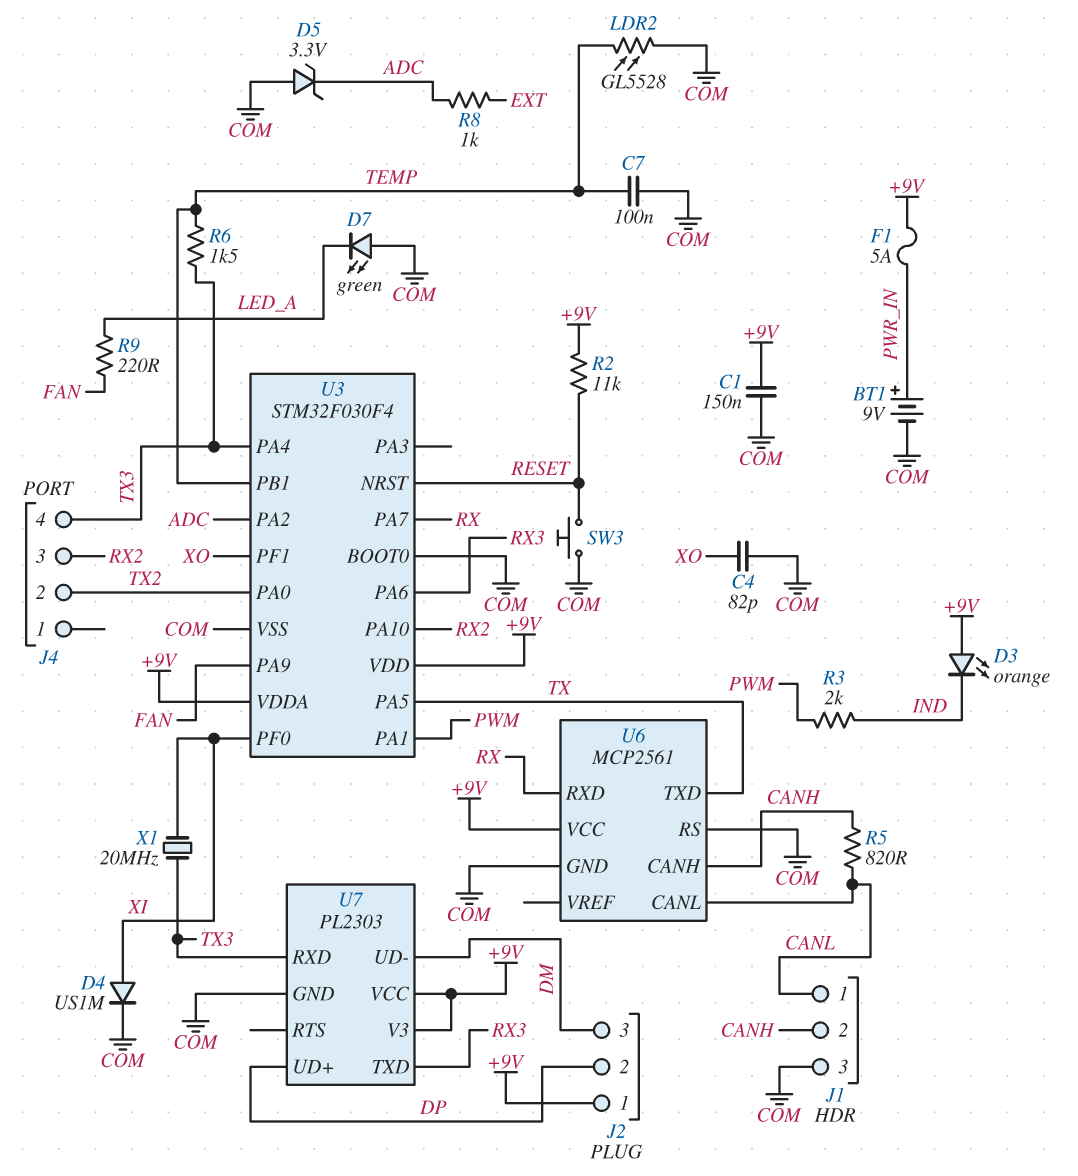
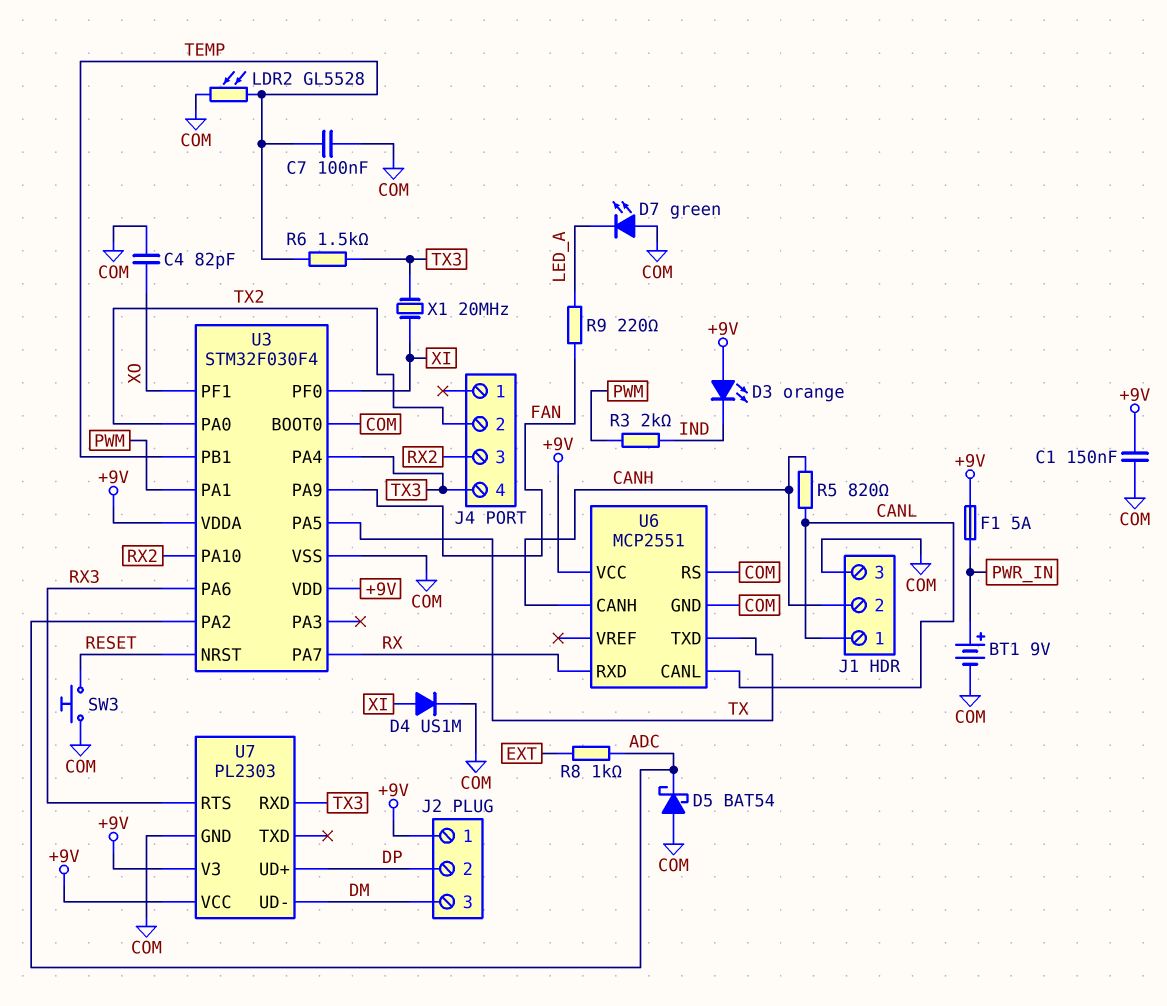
D5: zener 3.3V (A COM, K ADC) -> schottky BAT54 (A COM, K ADC)
R2: 11k (+9V, RESET) -> none
U6: MCP2561 -> MCP2551
U7 pin RTS: none -> RX3
U7 pin TXD: RX3 -> none

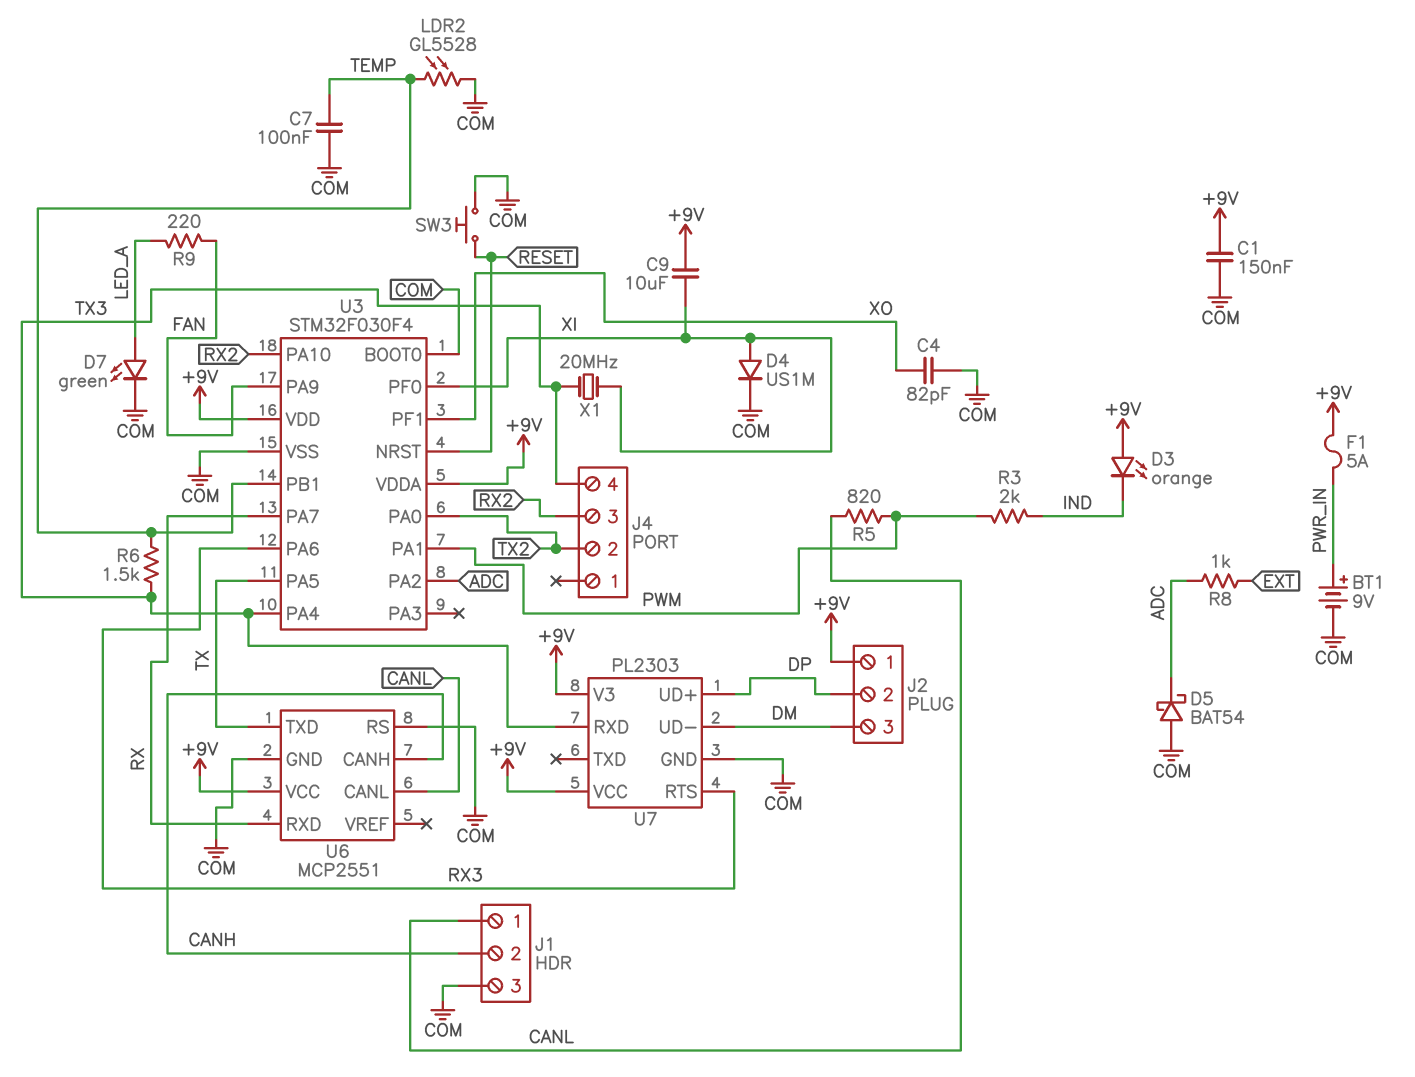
C9: none -> 10uF (+9V, XI)
D7: LED green (A COM, K LED_A) -> LED green (A LED_A, K COM)
R5: 820 (CANH, CANL) -> 820 (CANL, PWM)

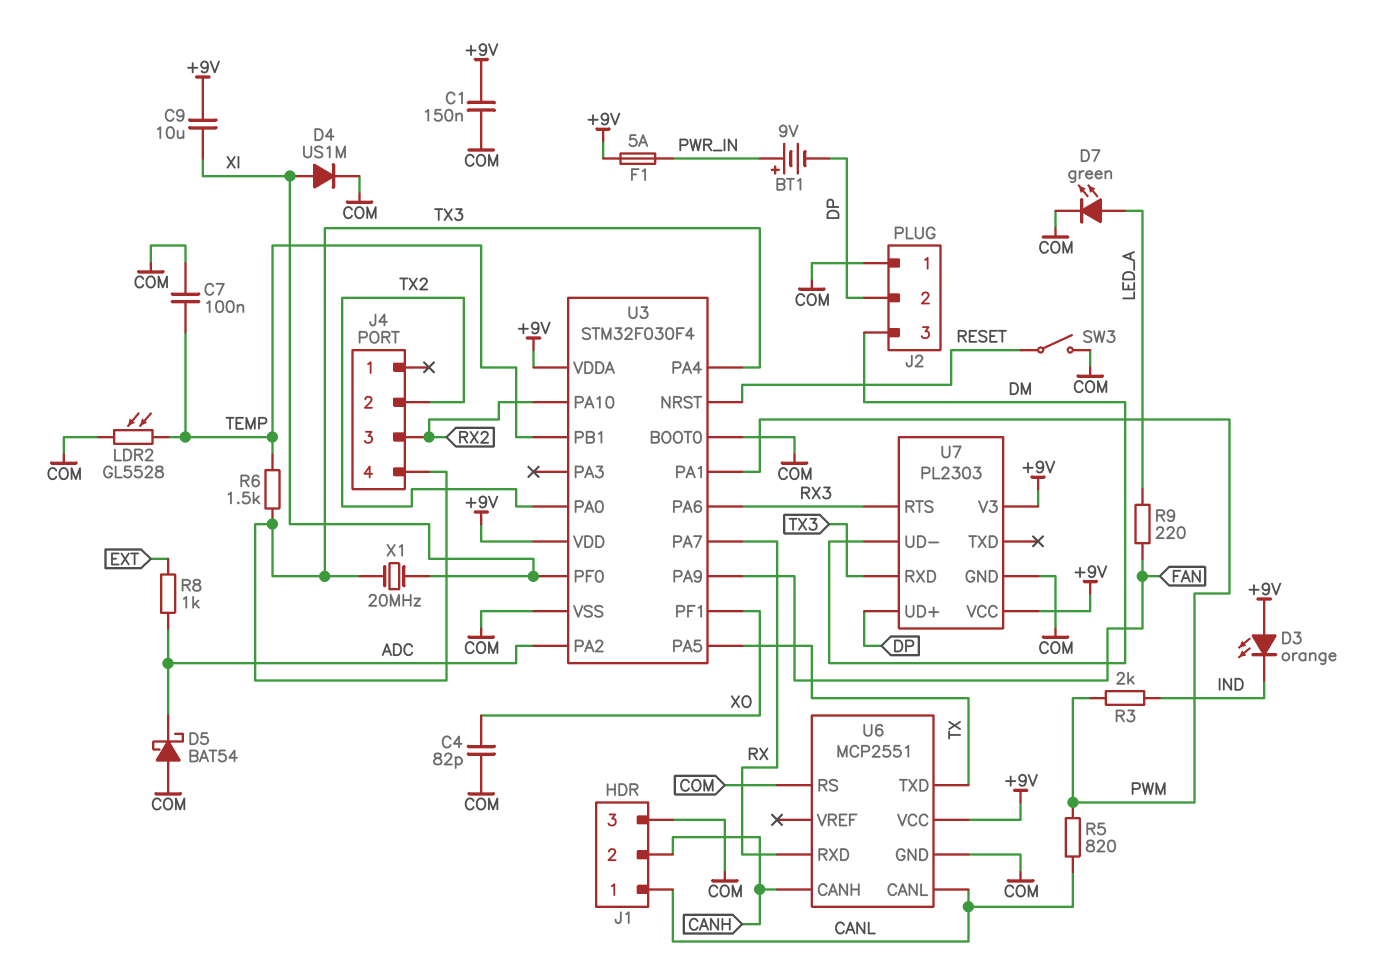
BT1: 9V (plus PWR_IN, minus COM) -> 9V (plus PWR_IN, minus DP)
J2 pin 1: +9V -> COM
SW3: button (COM, RESET) -> switch (COM, RESET)

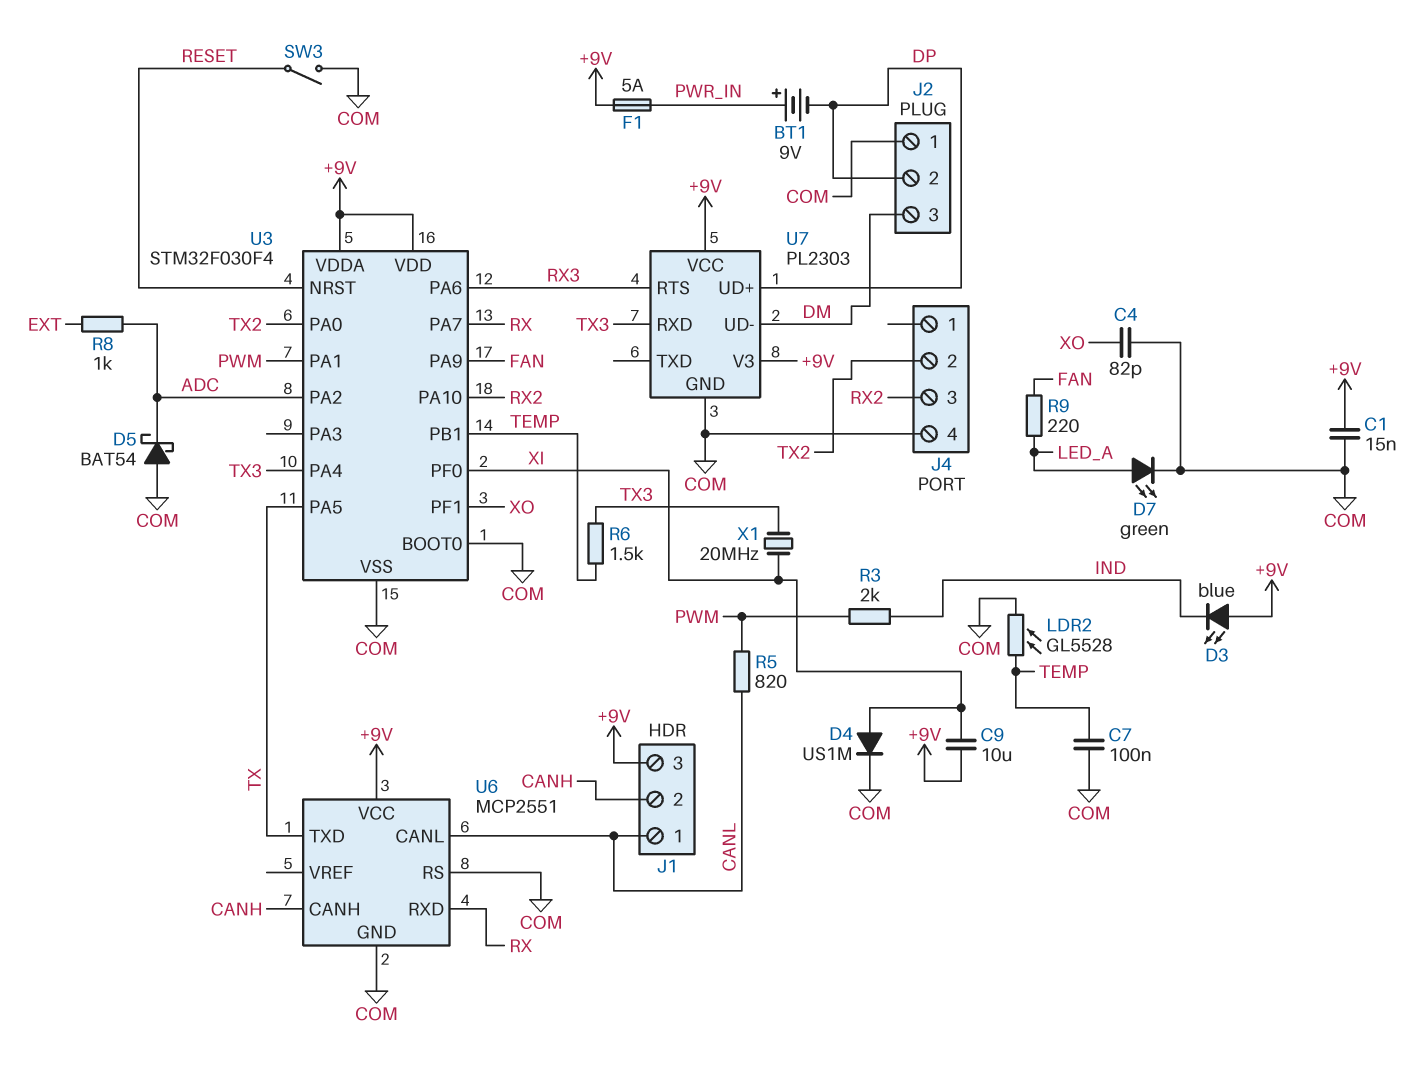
C1: 150nF (+9V, COM) -> 15nF (+9V, COM)
D3: LED orange (A +9V, K IND) -> LED blue (A +9V, K IND)
J1 pin 3: COM -> +9V
J4 pin 4: TX3 -> COM

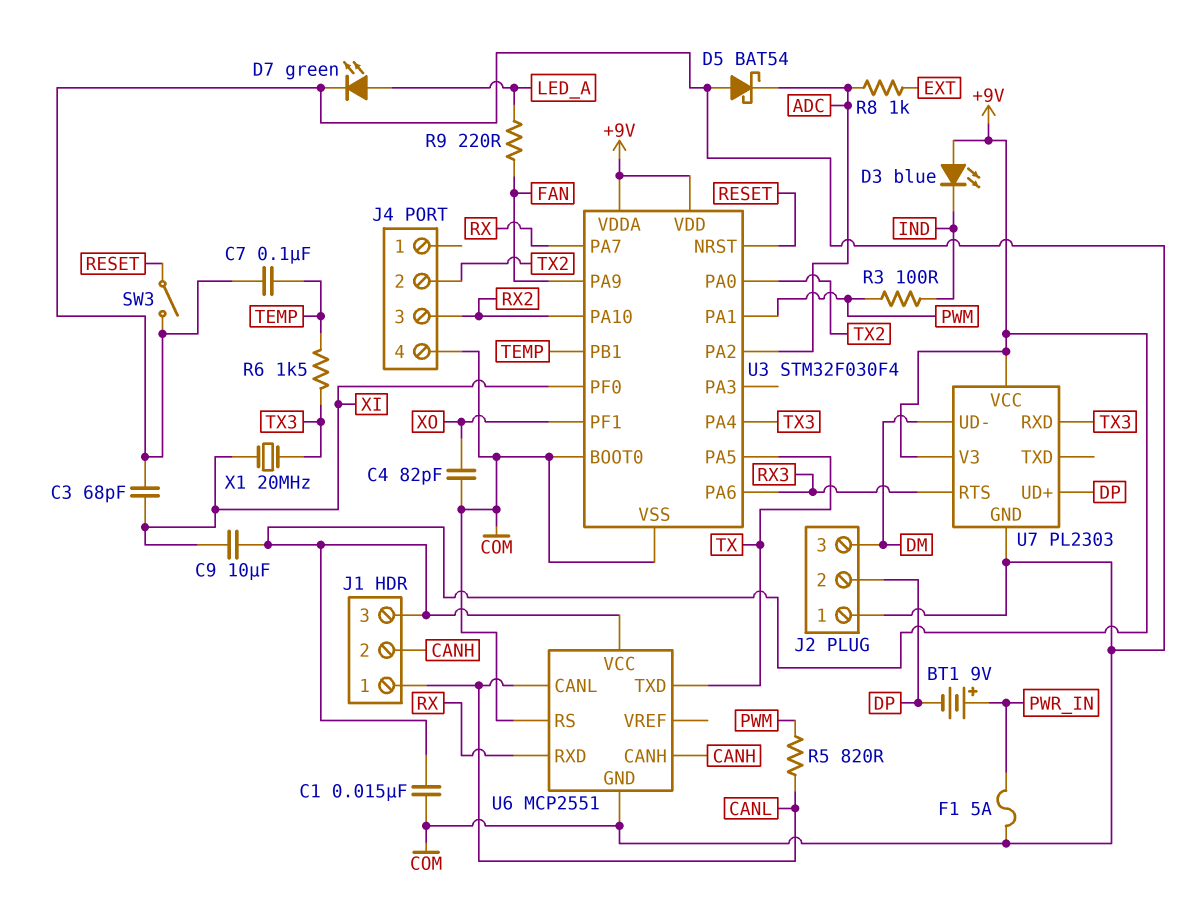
C3: none -> 68pF (COM, XI)
D4: diode US1M (A XI, K COM) -> none
F1: 5A (+9V, PWR_IN) -> 5A (COM, PWR_IN)
LDR2: GL5528 (COM, TEMP) -> none
R3: 2k (IND, PWM) -> 100 (IND, PWM)

